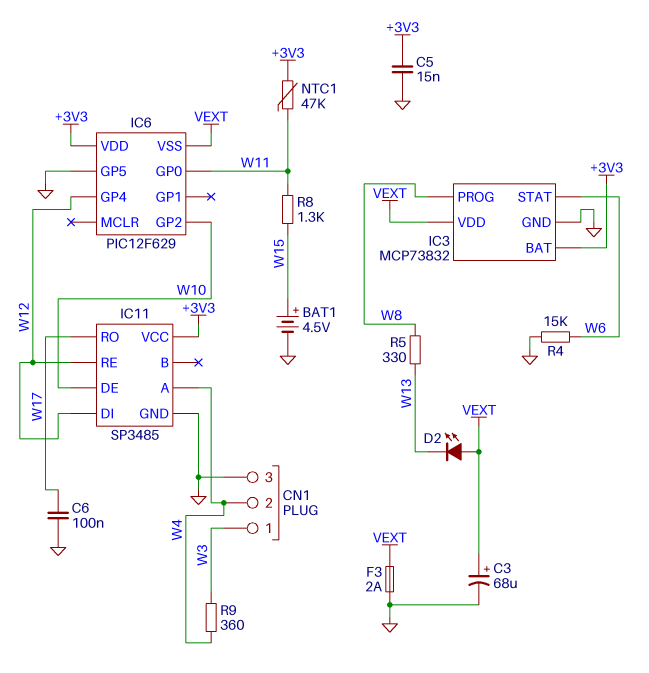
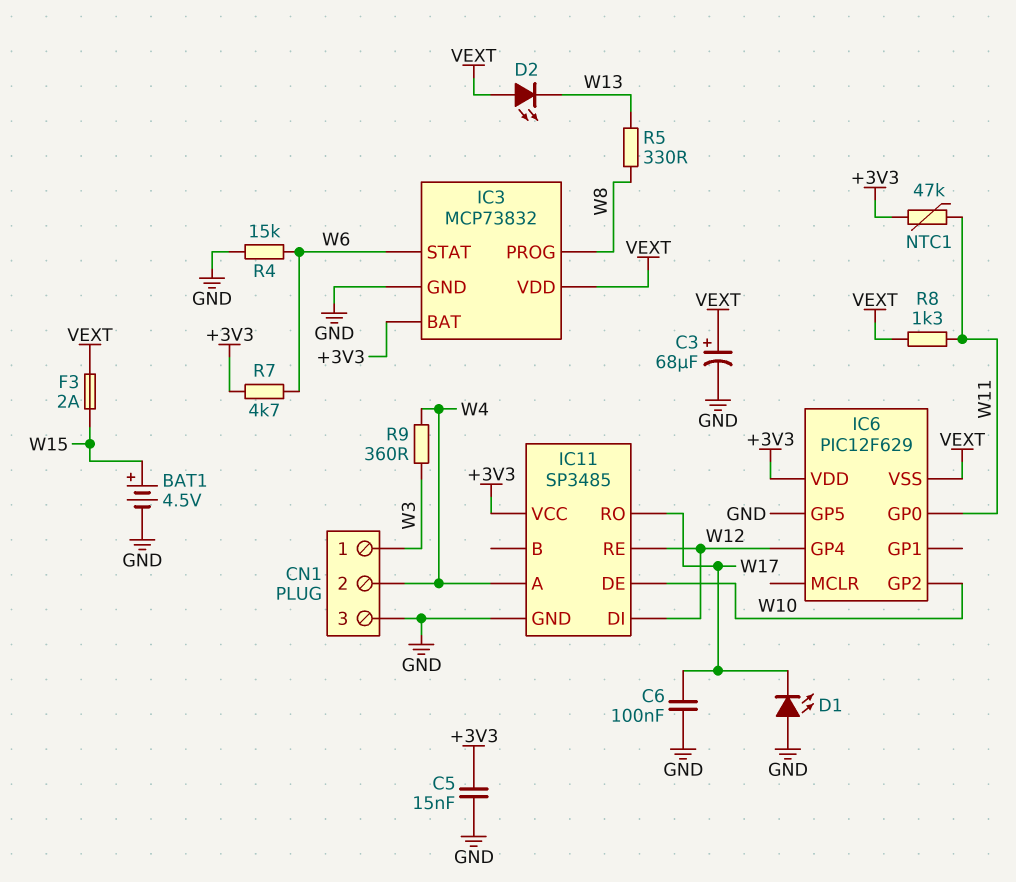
D1: none -> LED (A GND, K W17)
F3: 2A (GND, VEXT) -> 2A (VEXT, W15)
R7: none -> 4.7k (+3V3, W6)
R8: 1.3k (W11, W15) -> 1.3k (VEXT, W11)

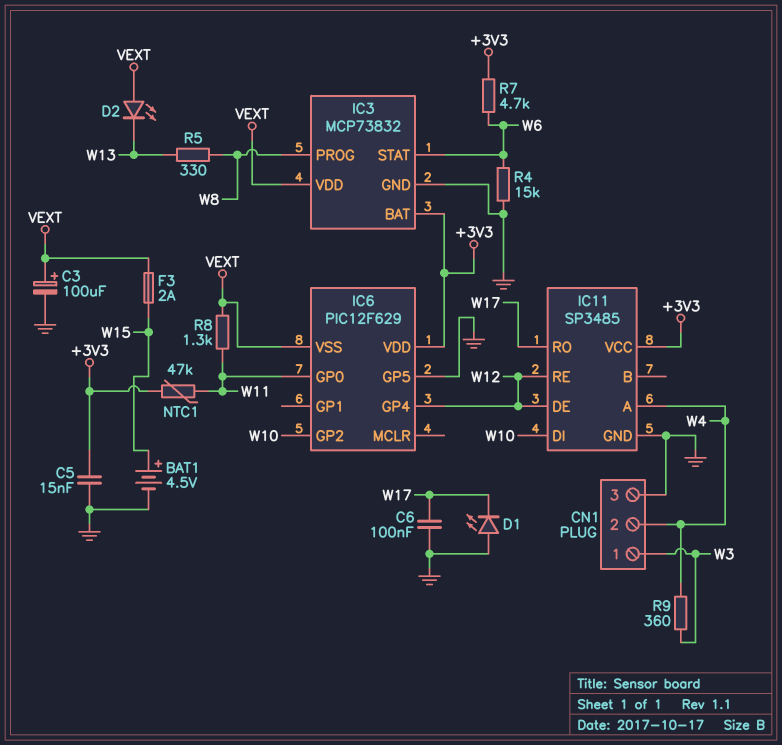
C3: 68uF (plus VEXT, minus GND) -> 100uF (plus VEXT, minus GND)
IC11 pin DE: W10 -> W12
IC11 pin DI: W12 -> W10

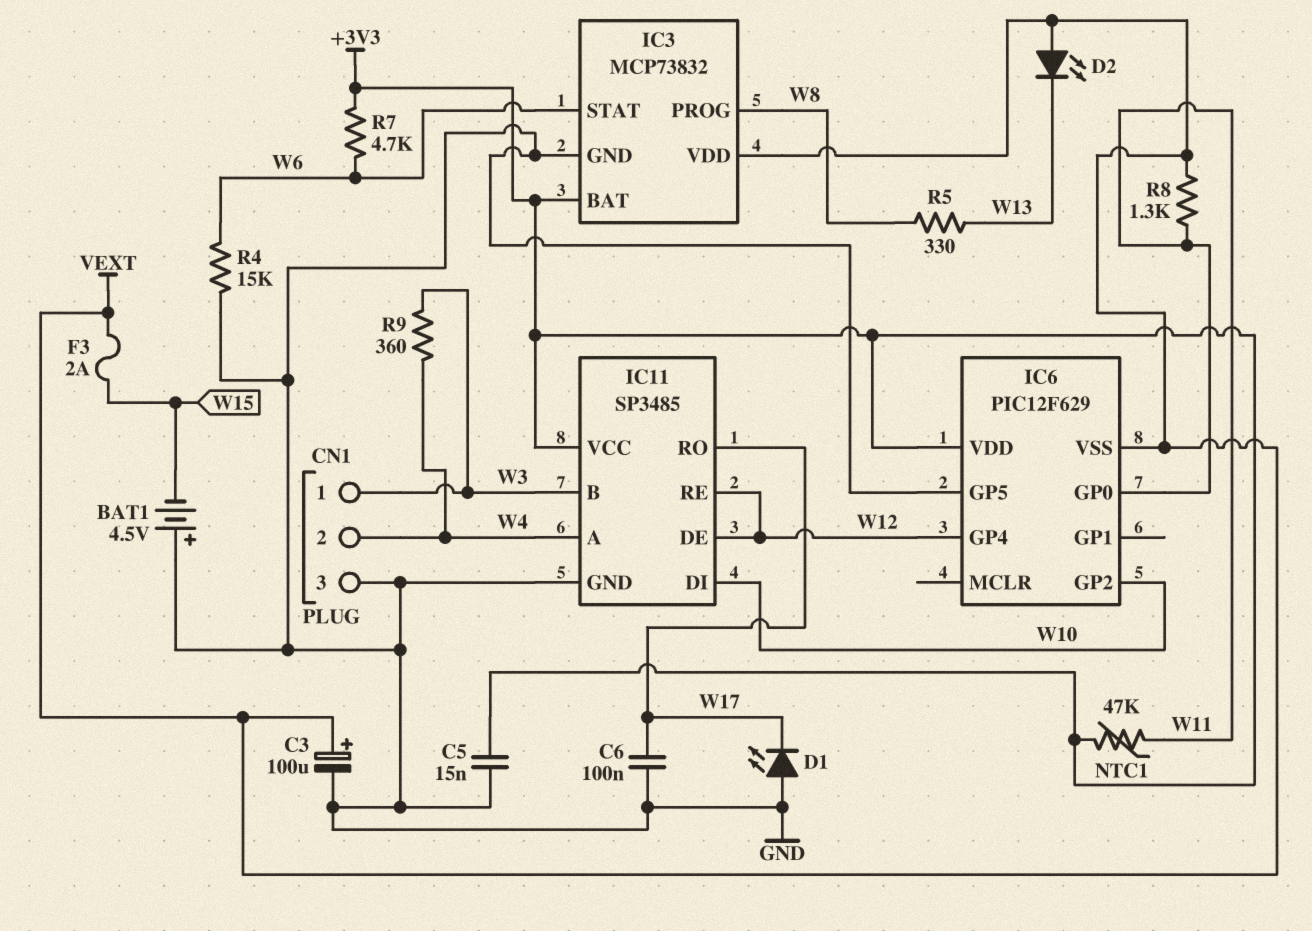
BAT1: 4.5V (plus W15, minus GND) -> 4.5V (plus GND, minus W15)
IC11 pin B: none -> W3

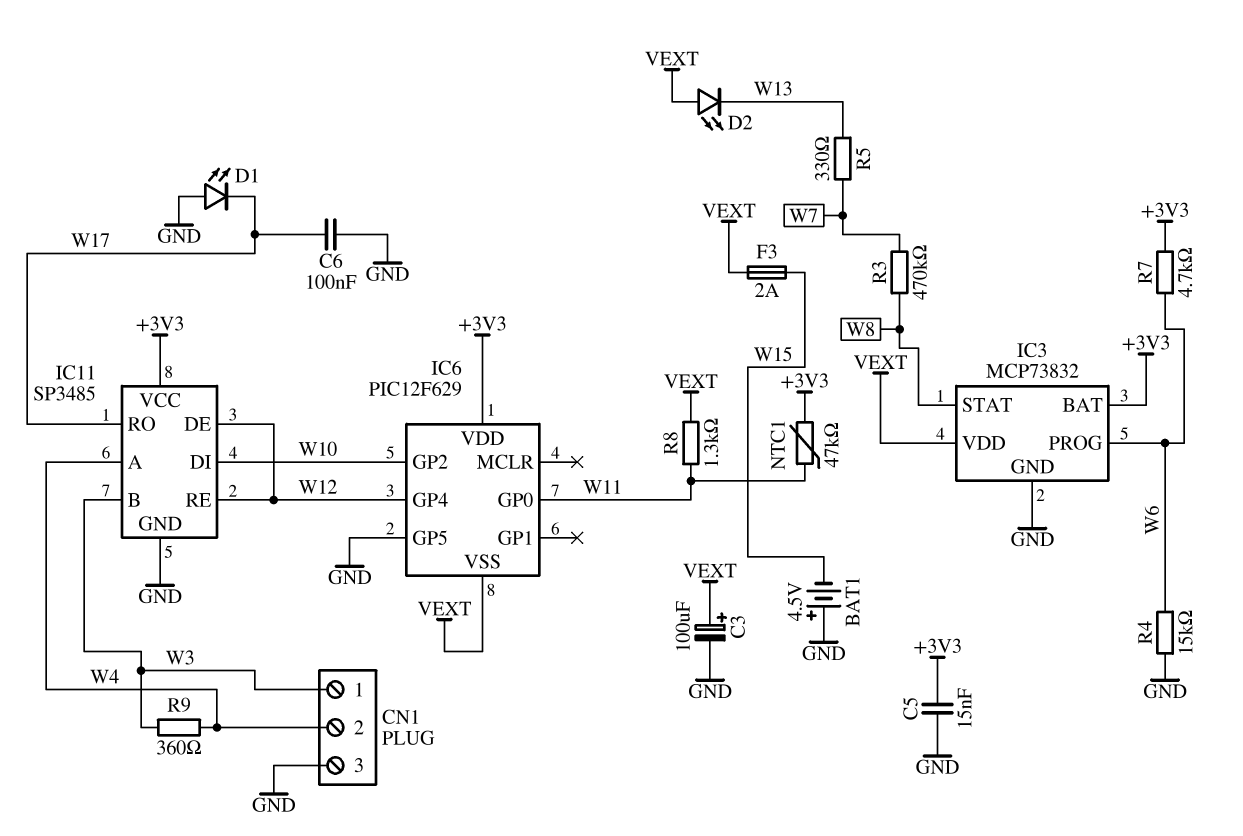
IC3 pin PROG: W8 -> W6
IC3 pin STAT: W6 -> W8
R3: none -> 470k (W7, W8)
R5: 330 (W8, W13) -> 330 (W7, W13)

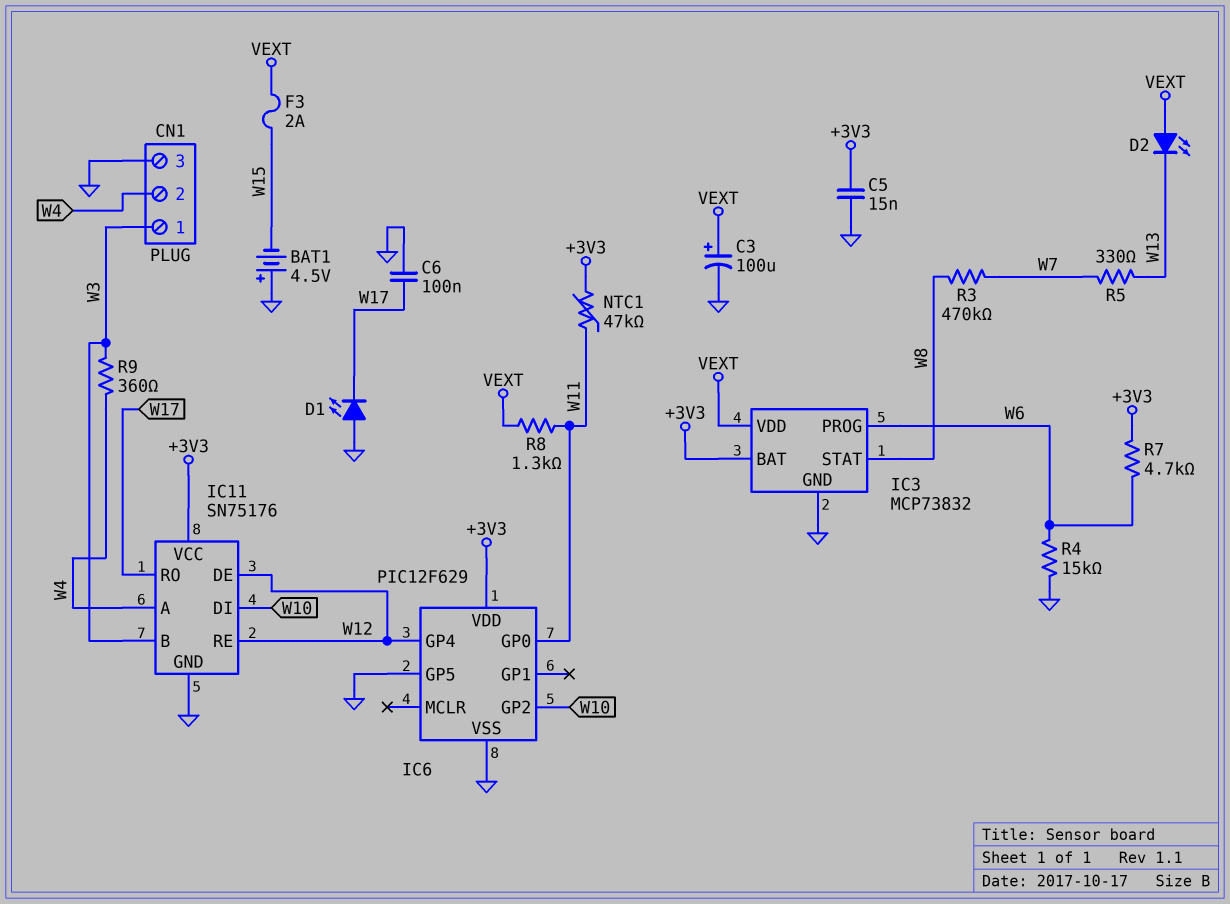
IC6 pin VSS: VEXT -> GND
IC11: SP3485 -> SN75176

